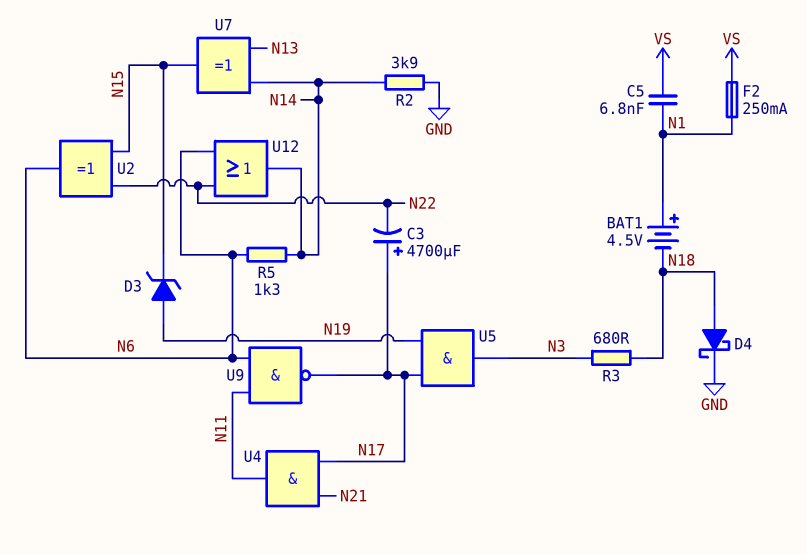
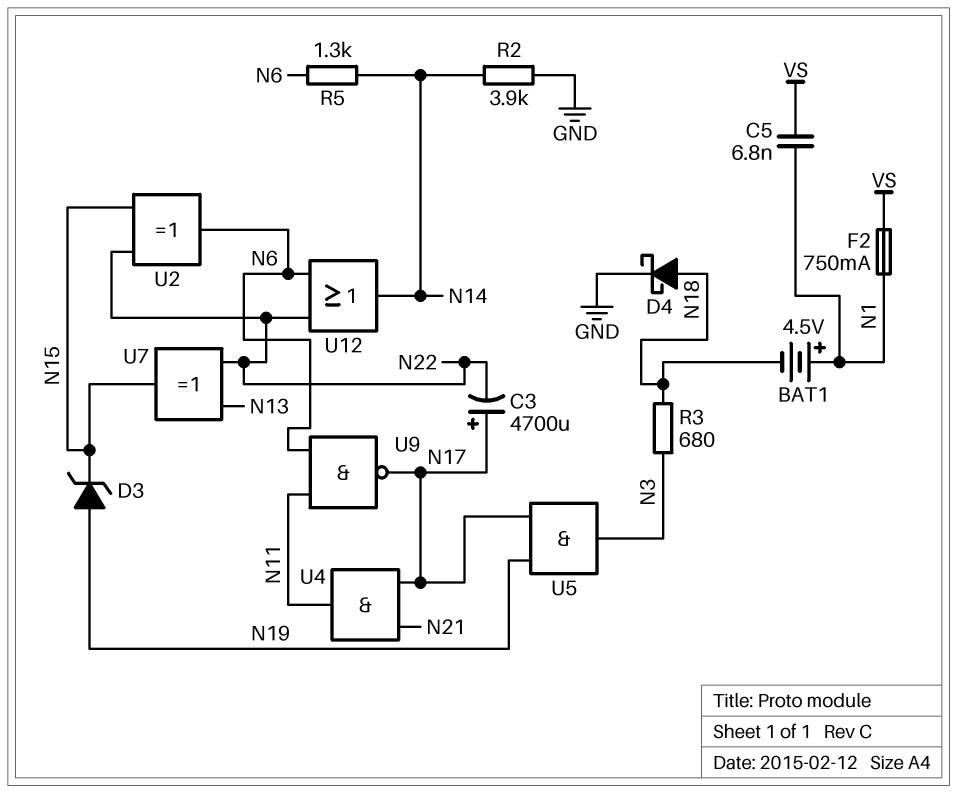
F2: 250mA (N1, VS) -> 750mA (N1, VS)
U7: XOR (in N13, in N14, out N15) -> XOR (in N13, in N22, out N15)

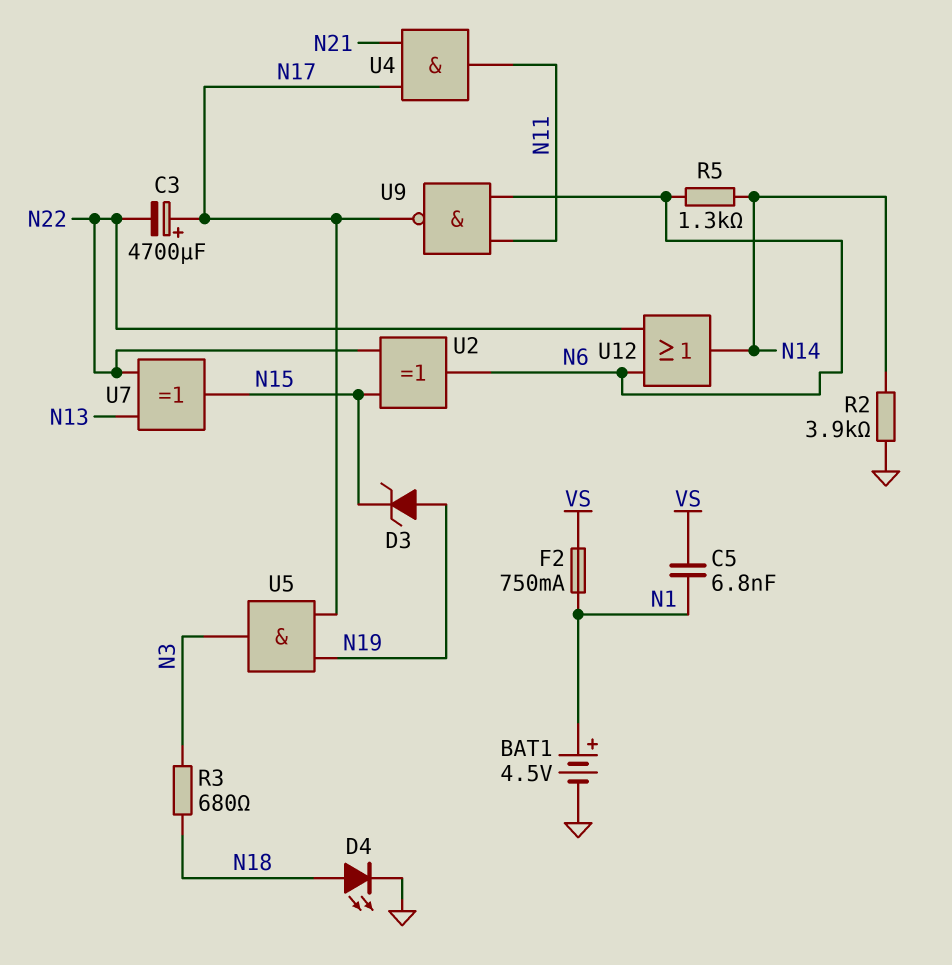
BAT1: 4.5V (plus N1, minus N18) -> 4.5V (plus N1, minus GND)
D4: schottky (A N18, K GND) -> LED (A N18, K GND)

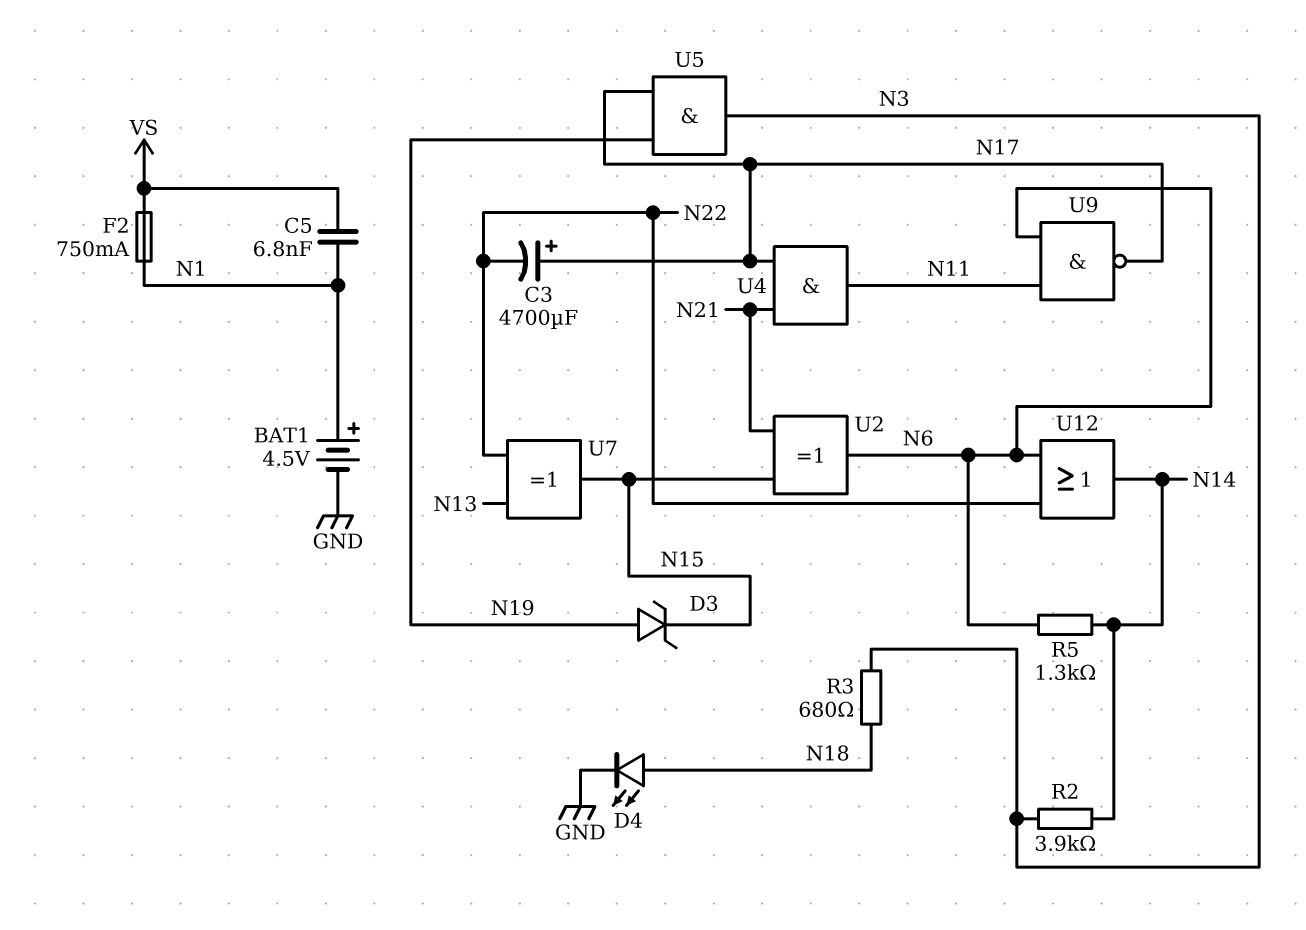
R2: 3.9k (GND, N14) -> 3.9k (N3, N14)
U2: XOR (in N15, in N22, out N6) -> XOR (in N15, in N21, out N6)

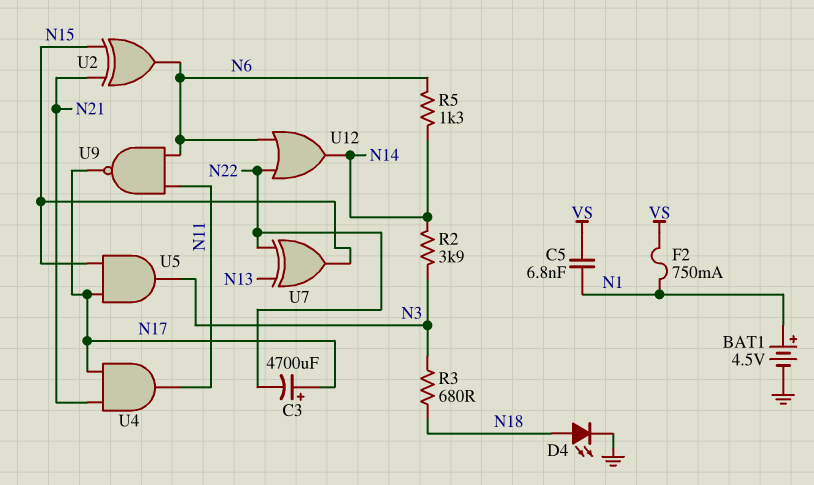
D3: zener (A N19, K N15) -> none
U5: AND (in N17, in N19, out N3) -> AND (in N15, in N17, out N3)

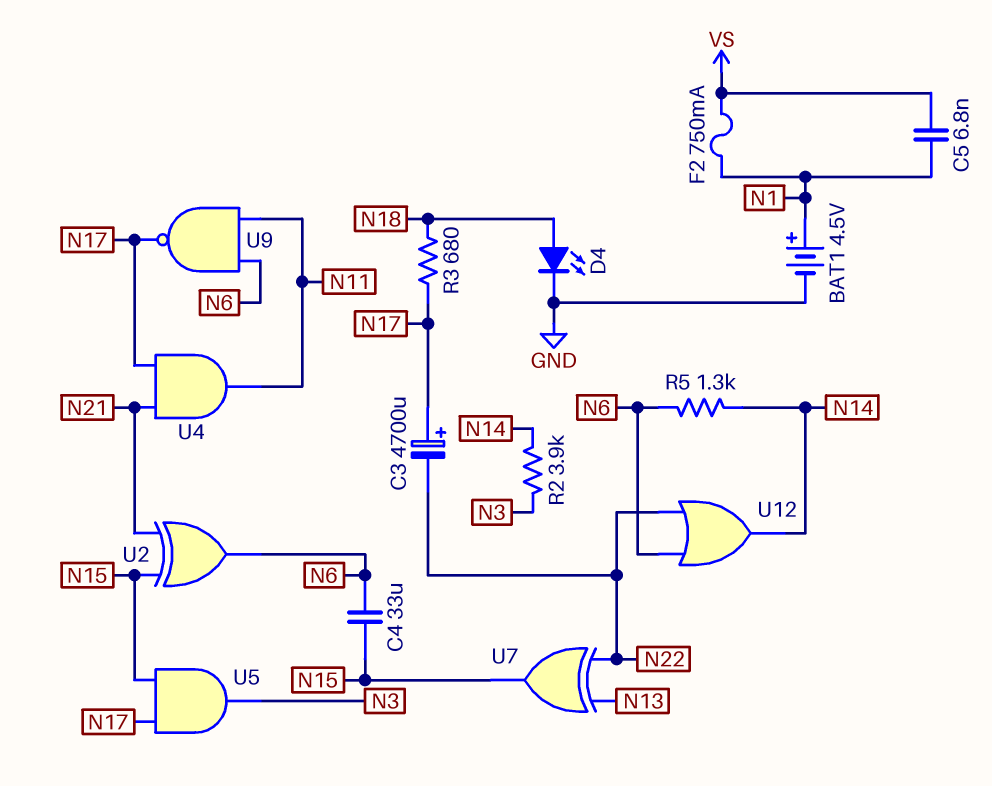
C4: none -> 33uF (N6, N15)
R3: 680 (N3, N18) -> 680 (N17, N18)

